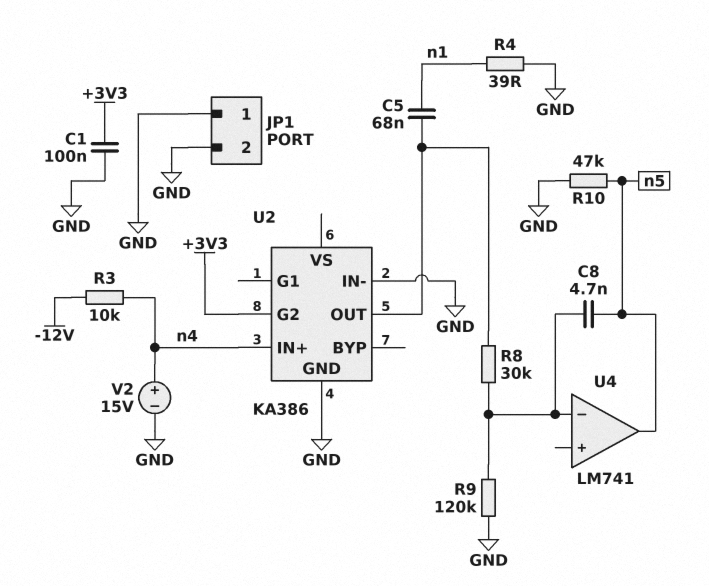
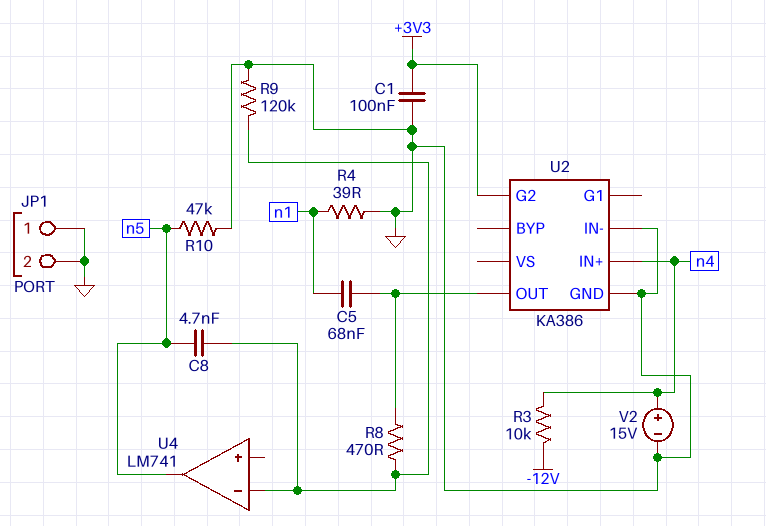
R8: 30k (U2/OUT, U4/in-) -> 470 (U2/OUT, U4/in-)

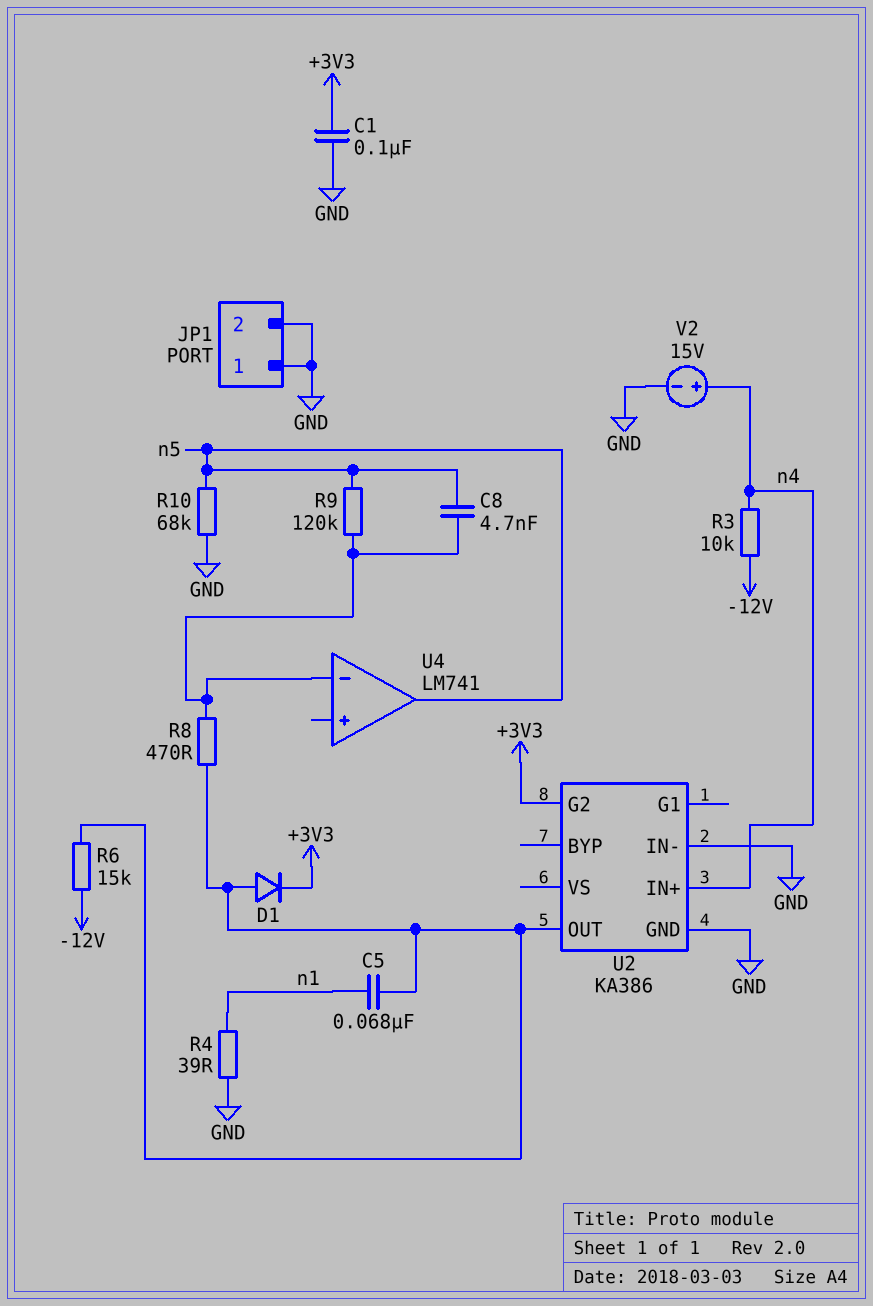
D1: none -> diode (A U2/OUT, K +3V3)
R6: none -> 15k (-12V, U2/OUT)
R9: 120k (GND, U4/in-) -> 120k (U4/in-, n5)
R10: 47k (GND, n5) -> 68k (GND, n5)

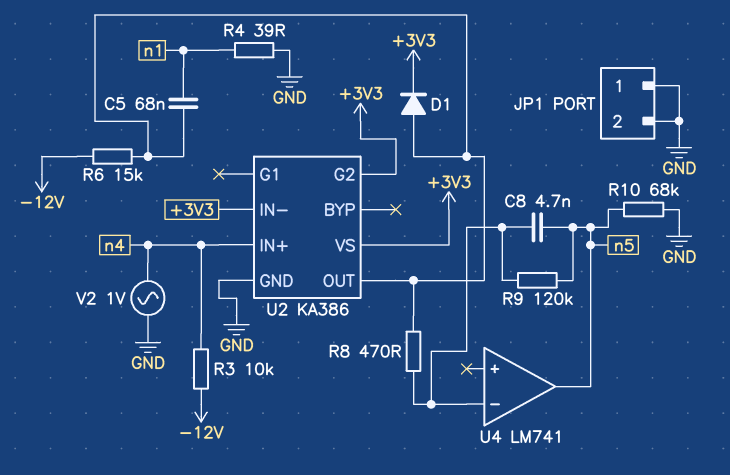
C1: 100nF (+3V3, GND) -> none
U2 pin IN-: GND -> +3V3
U2 pin VS: none -> +3V3
V2: 15V (plus n4, minus GND) -> AC 1V (GND, n4)

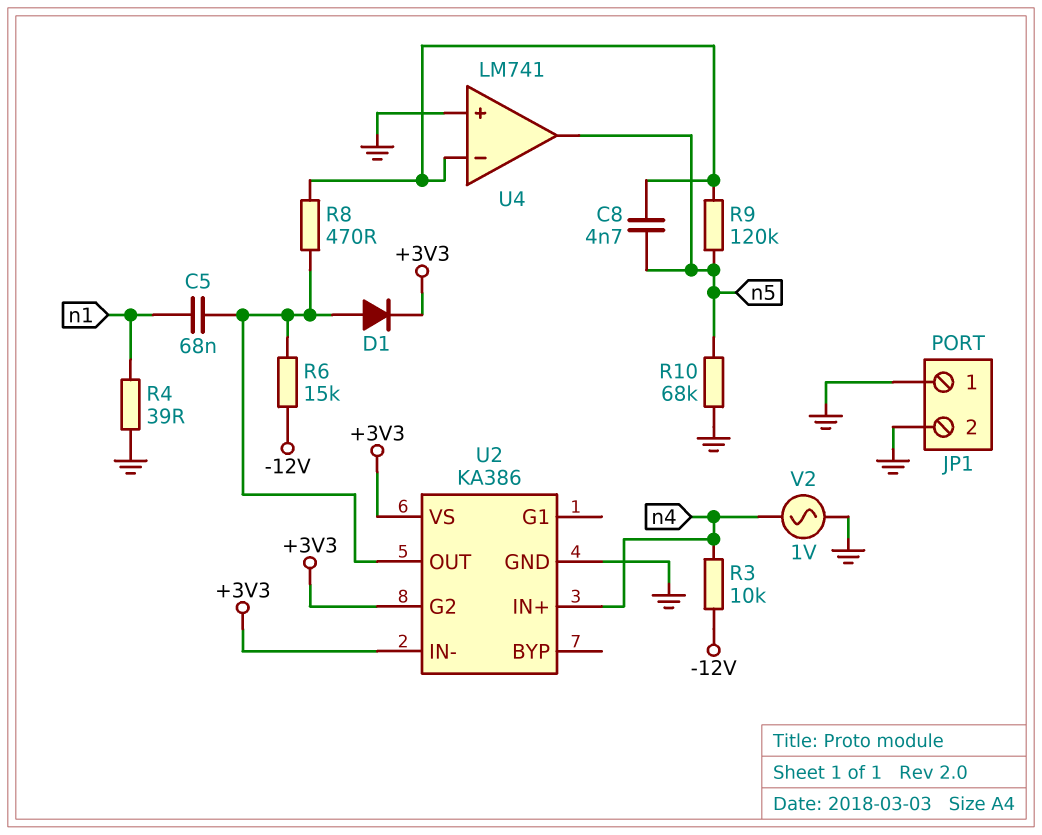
U4 pin in+: none -> GND

